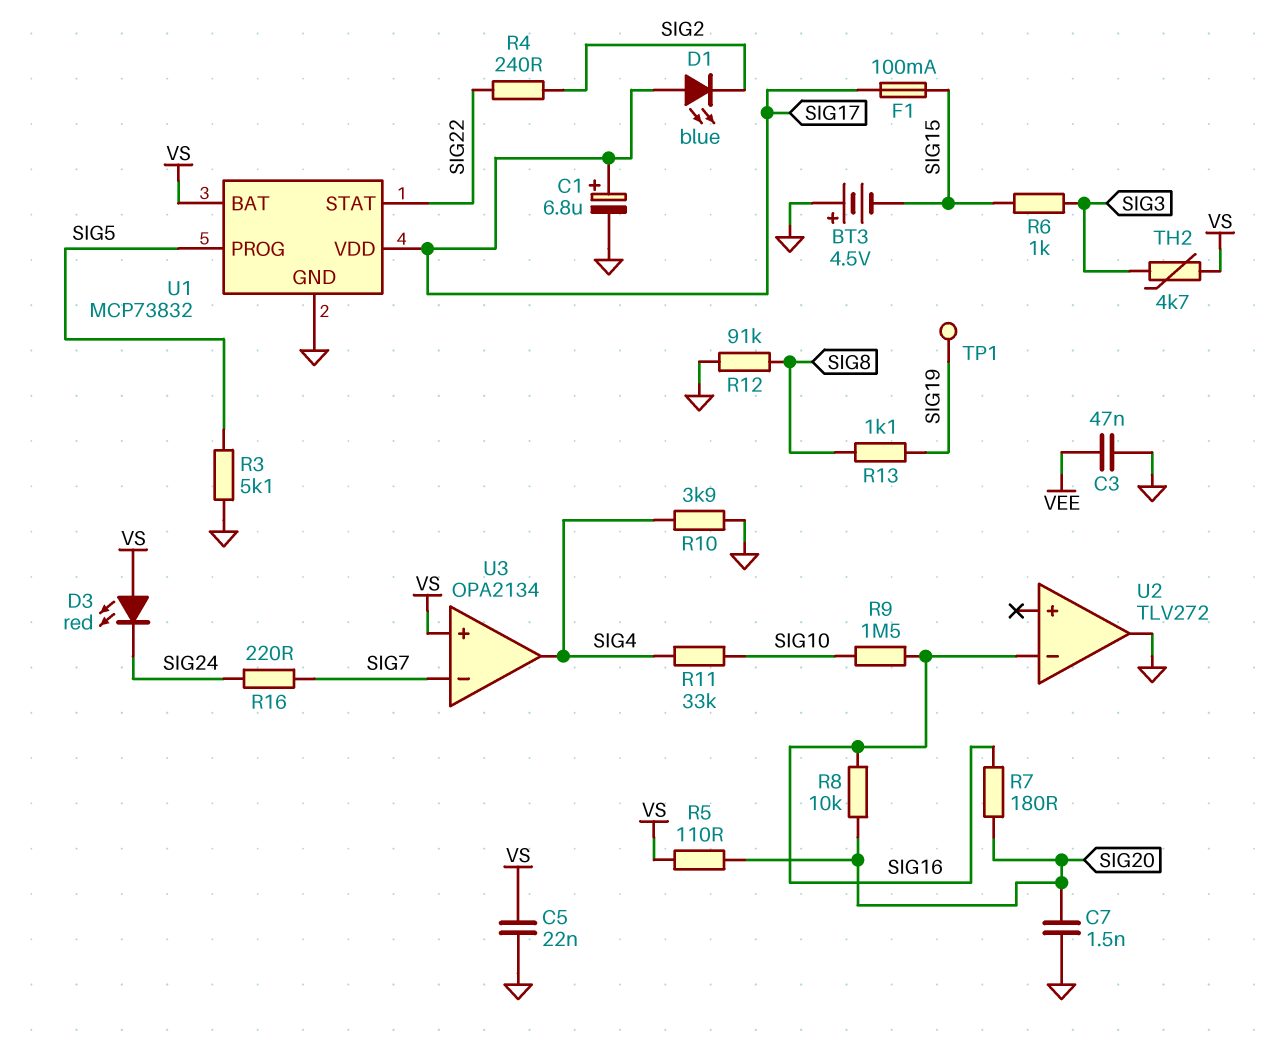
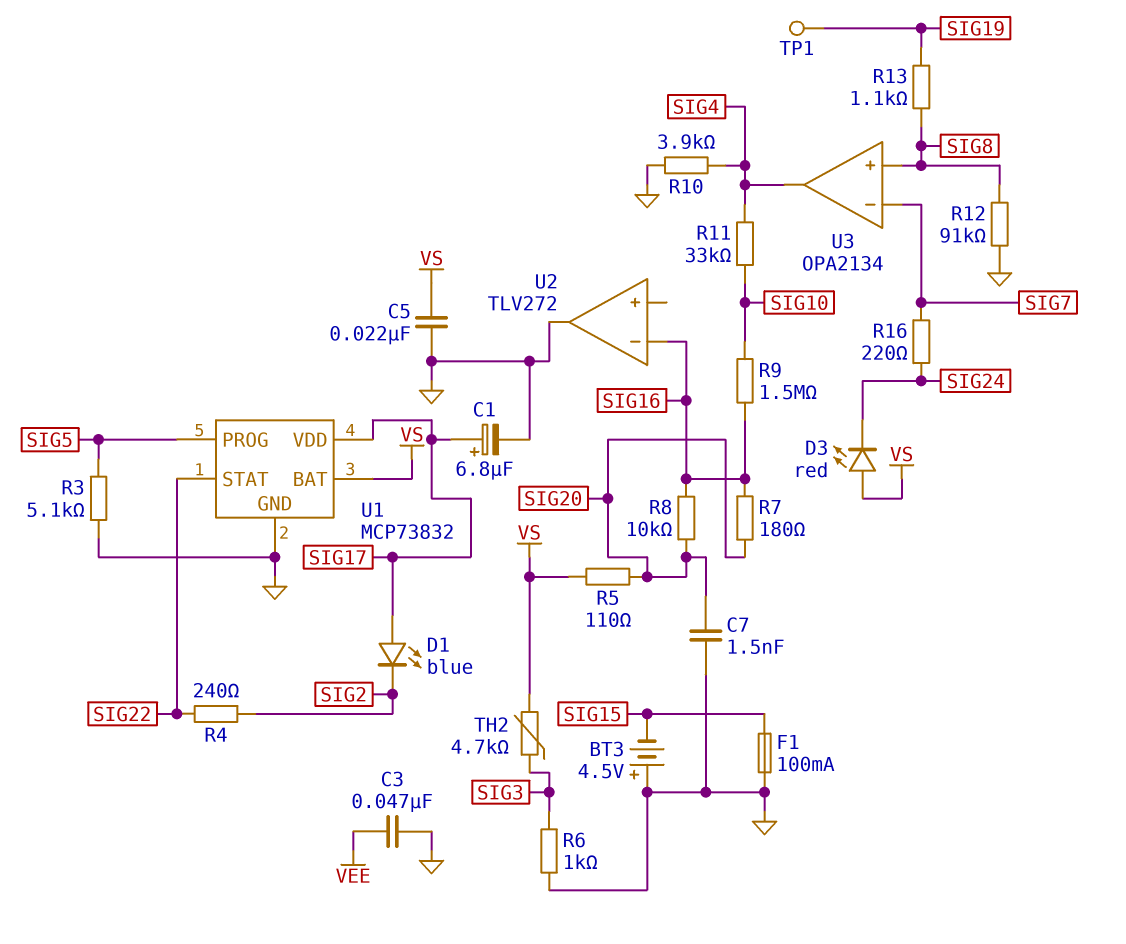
F1: 100mA (SIG15, SIG17) -> 100mA (GND, SIG15)
R6: 1k (SIG3, SIG15) -> 1k (GND, SIG3)
U3 pin in+: VS -> SIG8

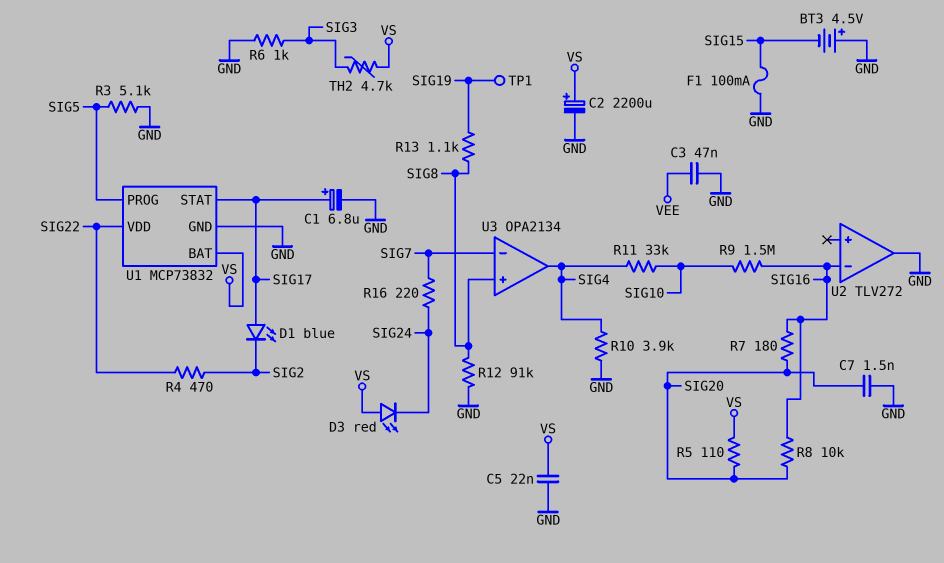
C2: none -> 2200uF (plus VS, minus GND)
R4: 240 (SIG2, SIG22) -> 470 (SIG2, SIG22)
U1 pin STAT: SIG22 -> SIG17
U1 pin VDD: SIG17 -> SIG22

